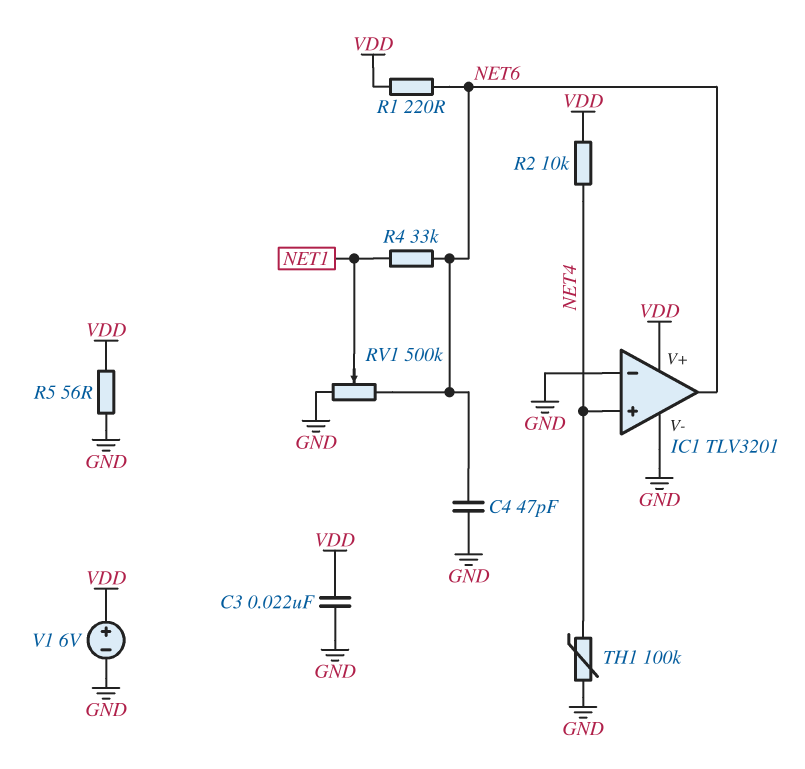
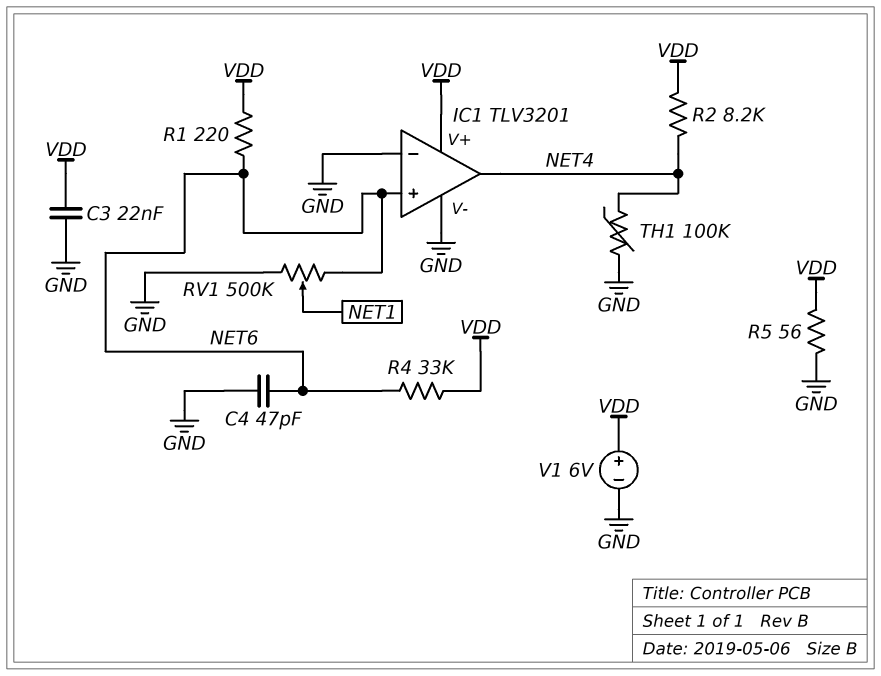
IC1 pin in+: NET4 -> NET6
IC1 pin out: NET6 -> NET4
R2: 10k (NET4, VDD) -> 8.2k (NET4, VDD)
R4: 33k (NET1, NET6) -> 33k (NET6, VDD)

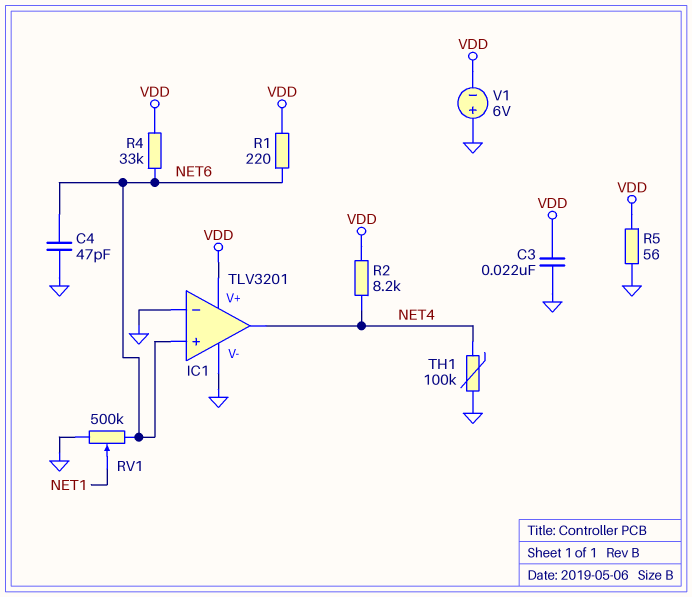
V1: 6V (plus VDD, minus GND) -> 6V (plus GND, minus VDD)

